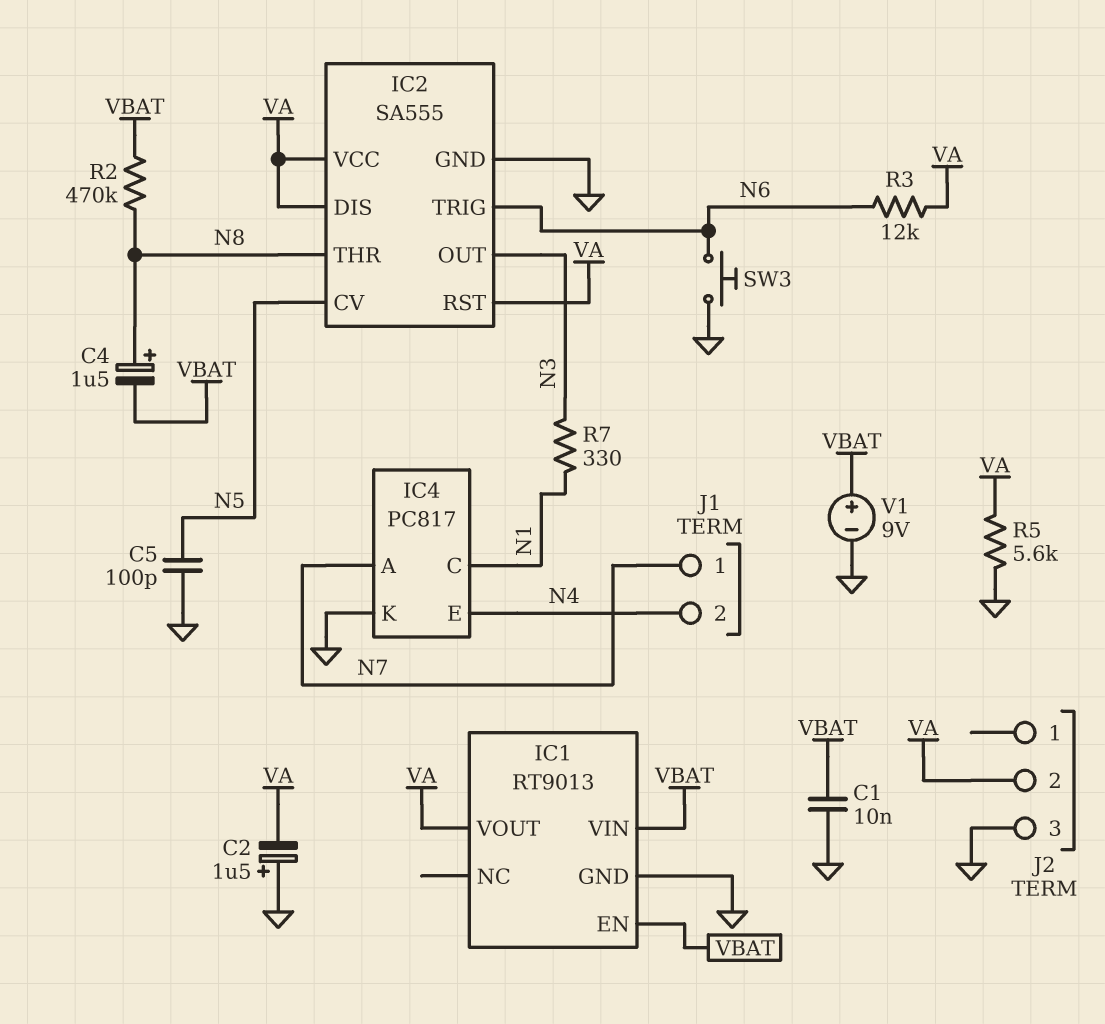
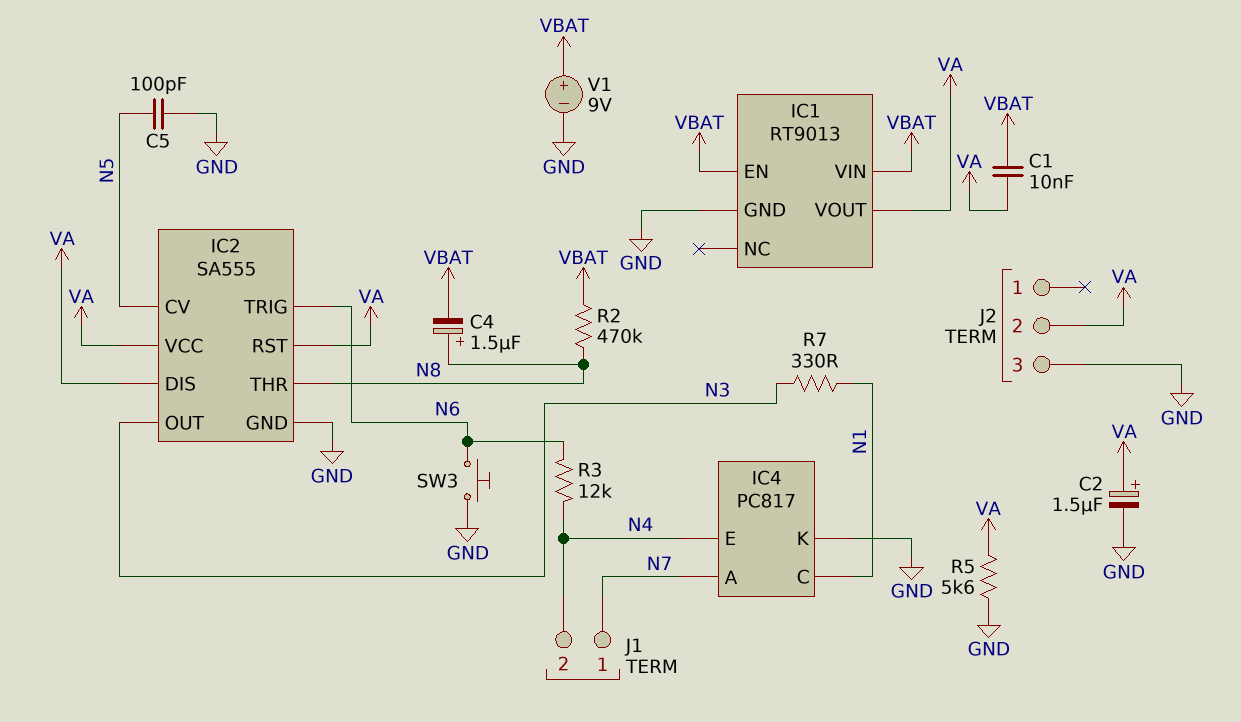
C1: 10nF (GND, VBAT) -> 10nF (VA, VBAT)
C2: 1.5uF (plus GND, minus VA) -> 1.5uF (plus VA, minus GND)
R3: 12k (N6, VA) -> 12k (N4, N6)

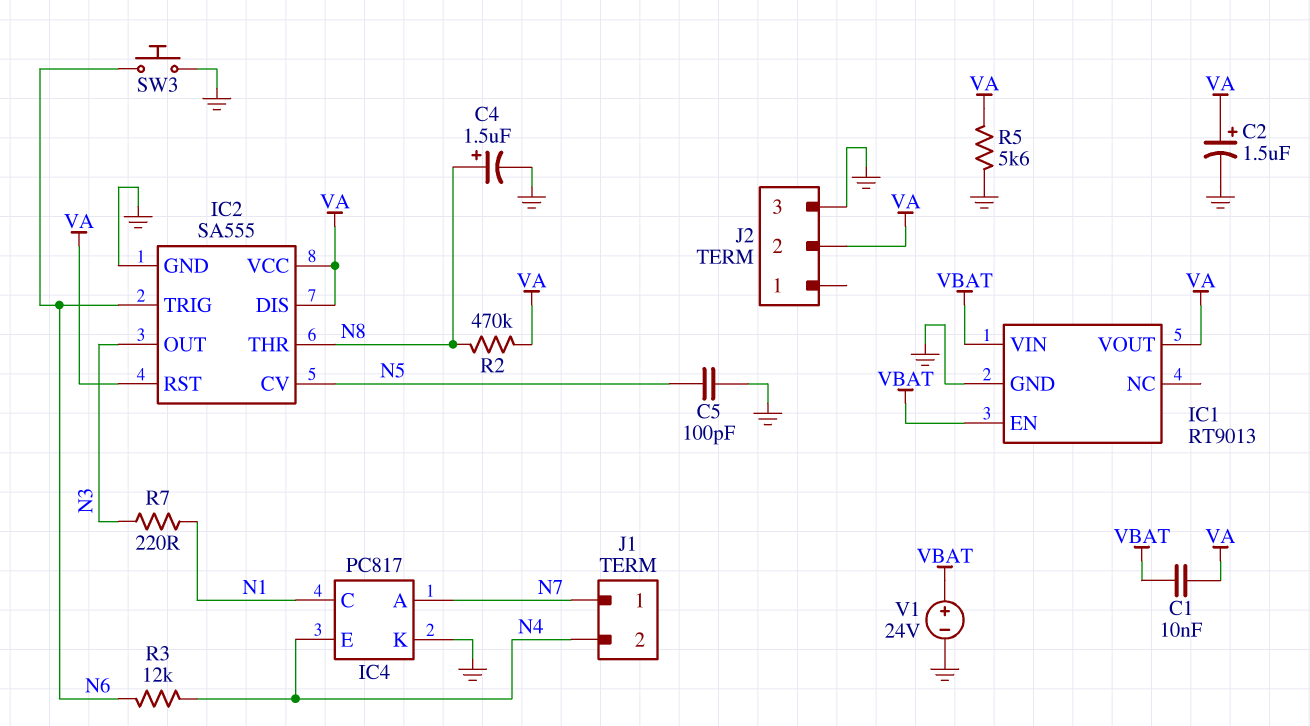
C4: 1.5uF (plus N8, minus VBAT) -> 1.5uF (plus N8, minus GND)
R2: 470k (N8, VBAT) -> 470k (N8, VA)
R7: 330 (N1, N3) -> 220 (N1, N3)
V1: 9V (plus VBAT, minus GND) -> 24V (plus VBAT, minus GND)

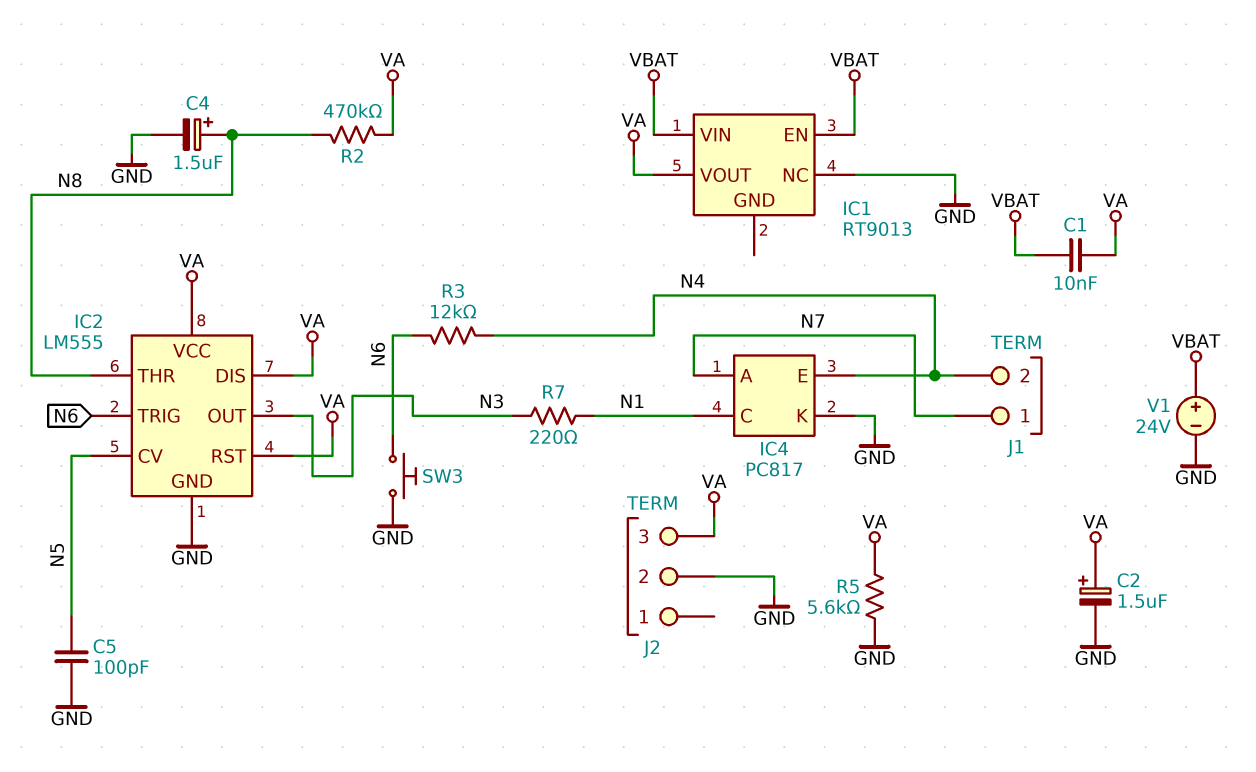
IC1 pin GND: GND -> none
IC1 pin NC: none -> GND
IC2: SA555 -> LM555
J2 pin 2: VA -> GND
J2 pin 3: GND -> VA

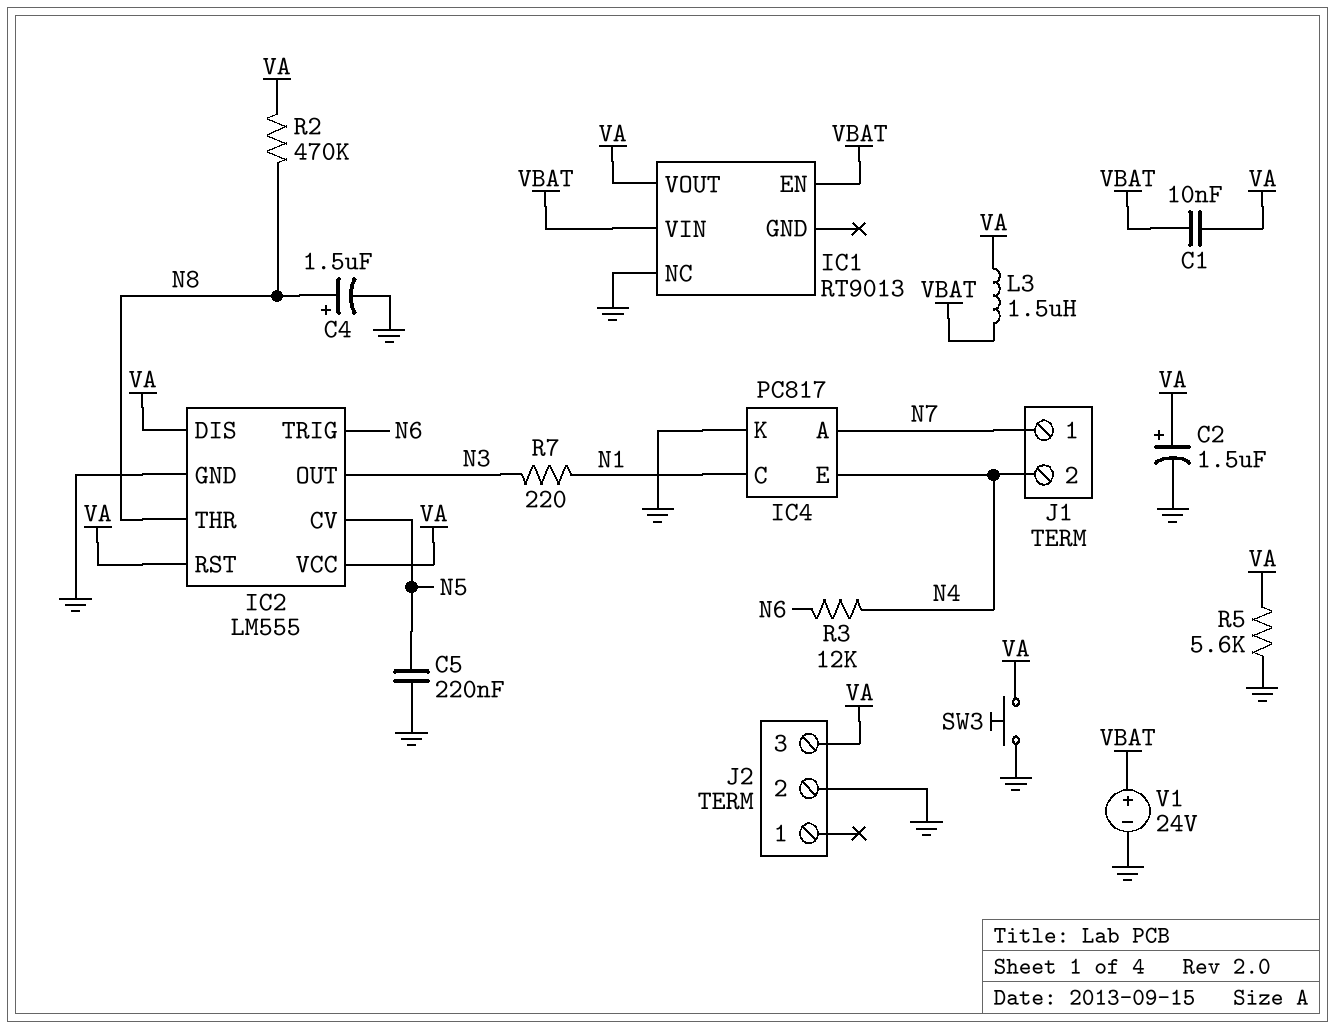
C5: 100pF (GND, N5) -> 220nF (GND, N5)
L3: none -> 1.5uH (VA, VBAT)
SW3: button (GND, N6) -> button (GND, VA)

